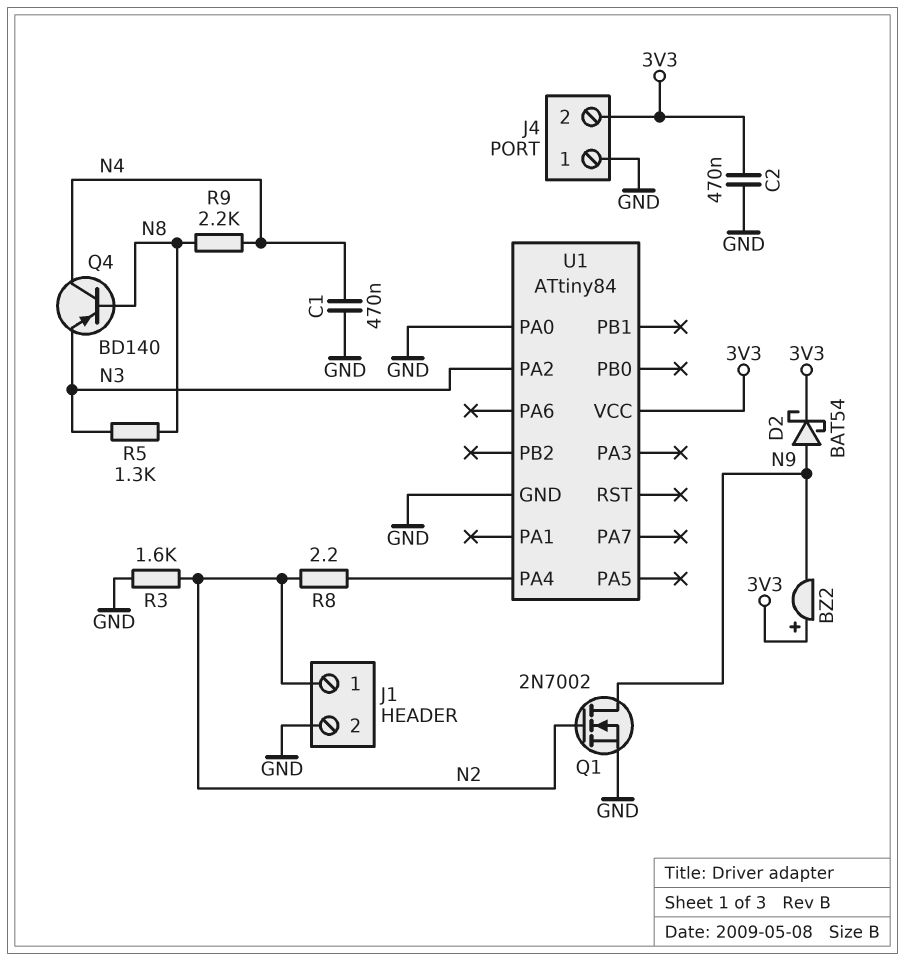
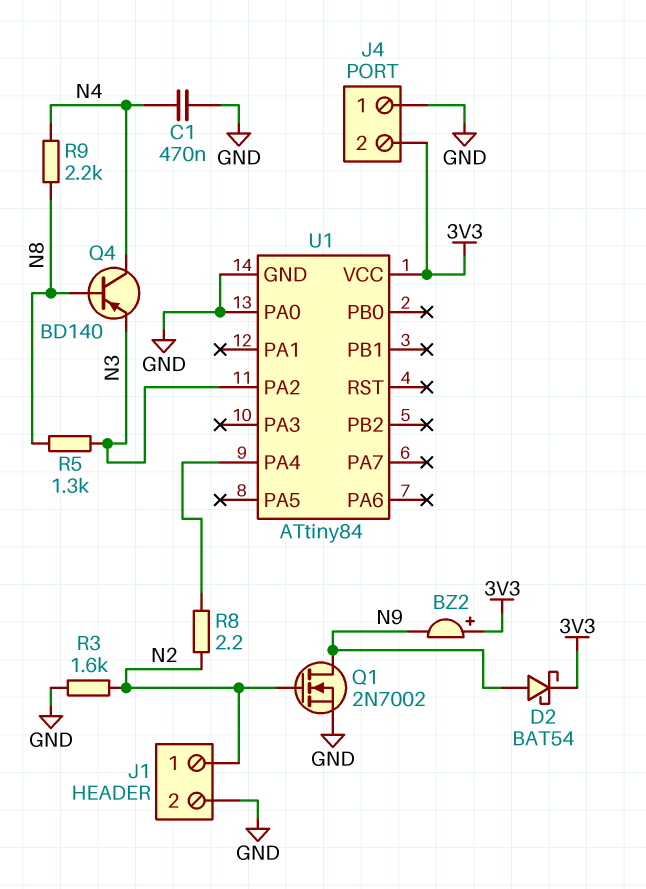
C2: 470nF (3V3, GND) -> none

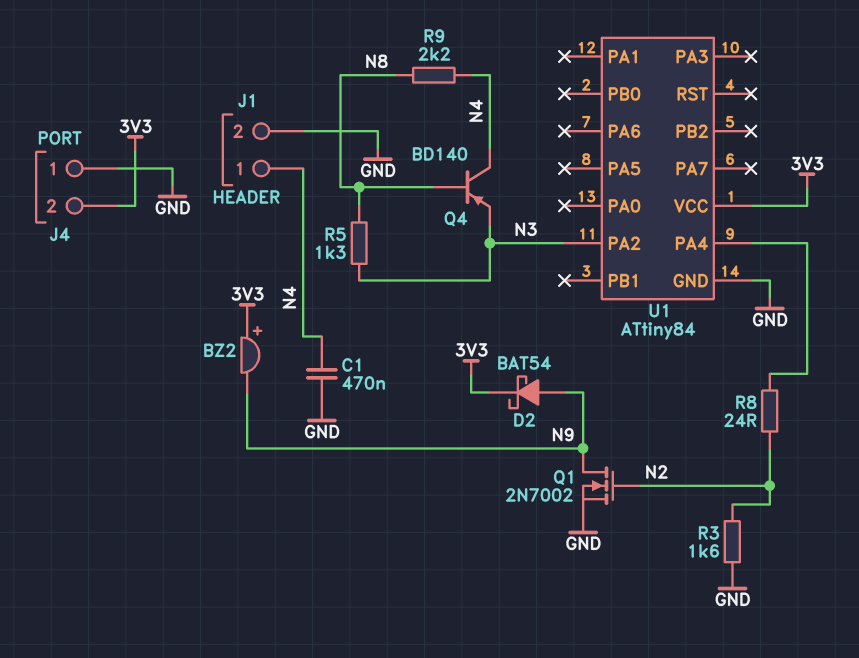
J1 pin 1: N2 -> N4
R8: 2.2 (N2, U1/PA4) -> 24 (N2, U1/PA4)
U1 pin PA0: GND -> none

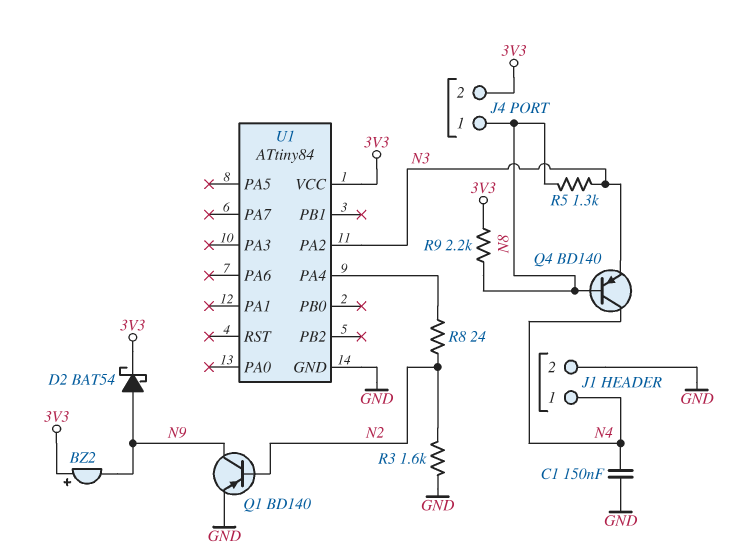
C1: 470nF (GND, N4) -> 150nF (GND, N4)
J4 pin 1: GND -> N8
Q1: NMOS 2N7002 (G N2, D N9, S GND) -> PNP BD140 (B N2, C N9, E GND)
R9: 2.2k (N4, N8) -> 2.2k (3V3, N8)

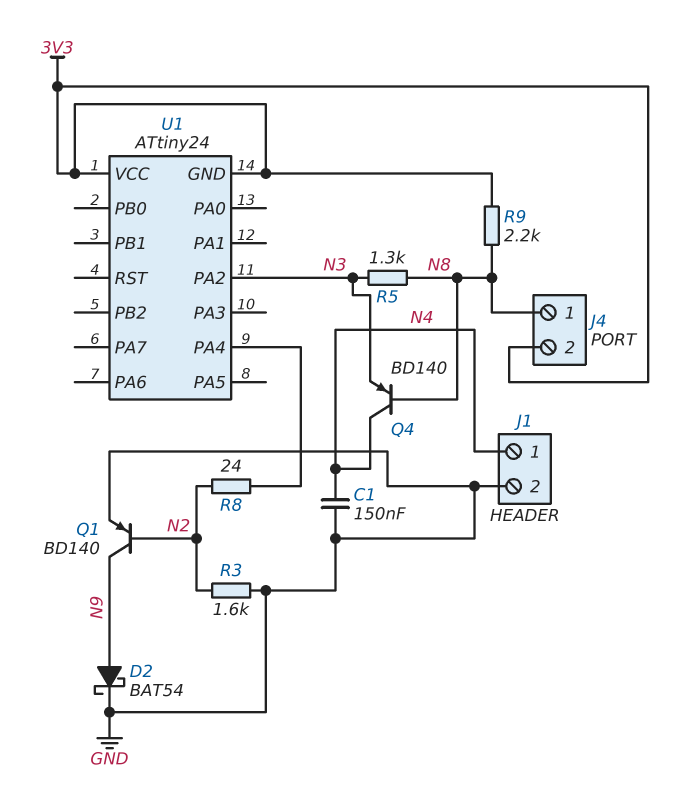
BZ2: buzzer (plus 3V3, minus N9) -> none
D2: schottky BAT54 (A N9, K 3V3) -> schottky BAT54 (A N9, K GND)
U1: ATtiny84 -> ATtiny24
U1 pin GND: GND -> 3V3

